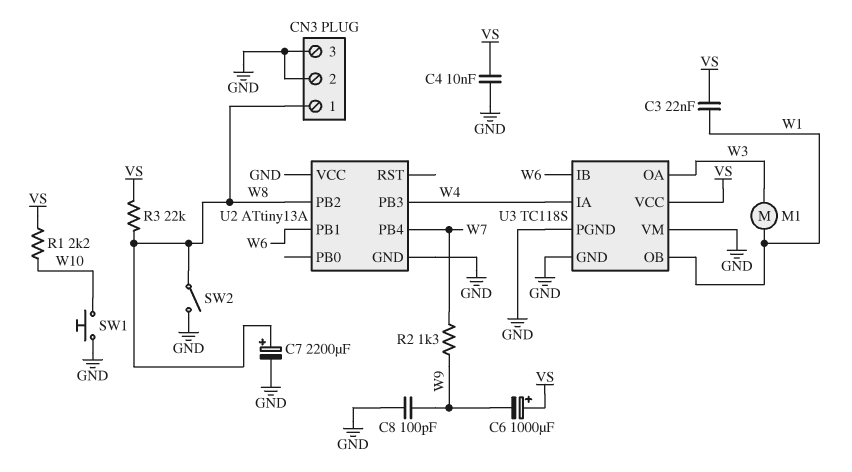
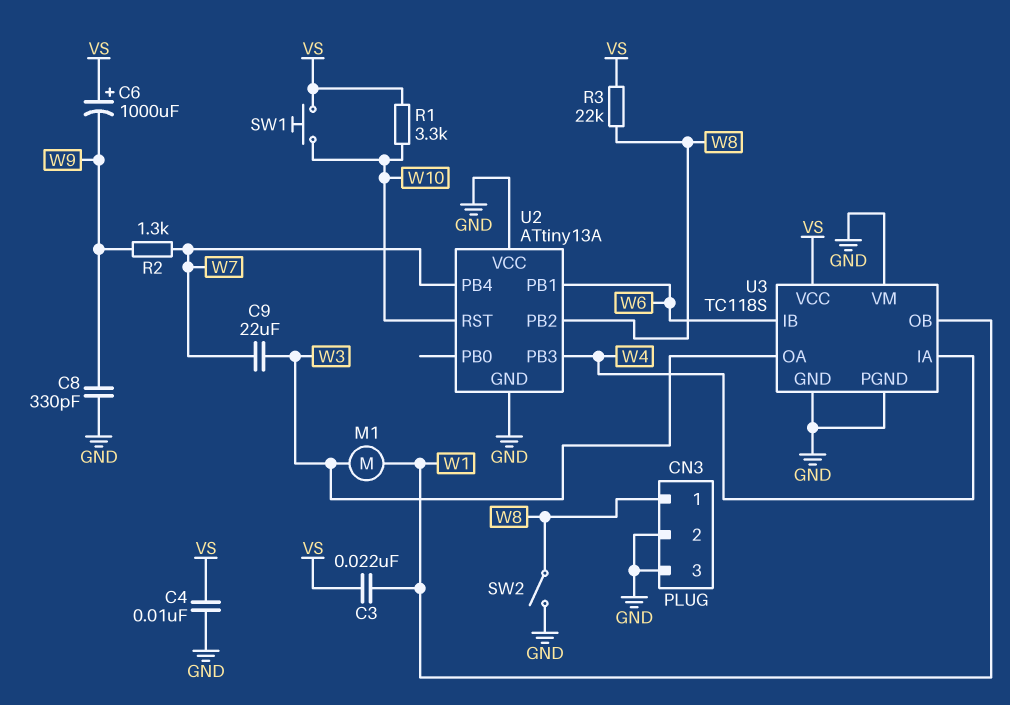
C7: 2200uF (plus W8, minus GND) -> none
C8: 100pF (GND, W9) -> 330pF (GND, W9)
C9: none -> 22uF (W3, W7)
R1: 2.2k (VS, W10) -> 3.3k (VS, W10)
SW1: button (GND, W10) -> button (VS, W10)
U2 pin RST: none -> W10

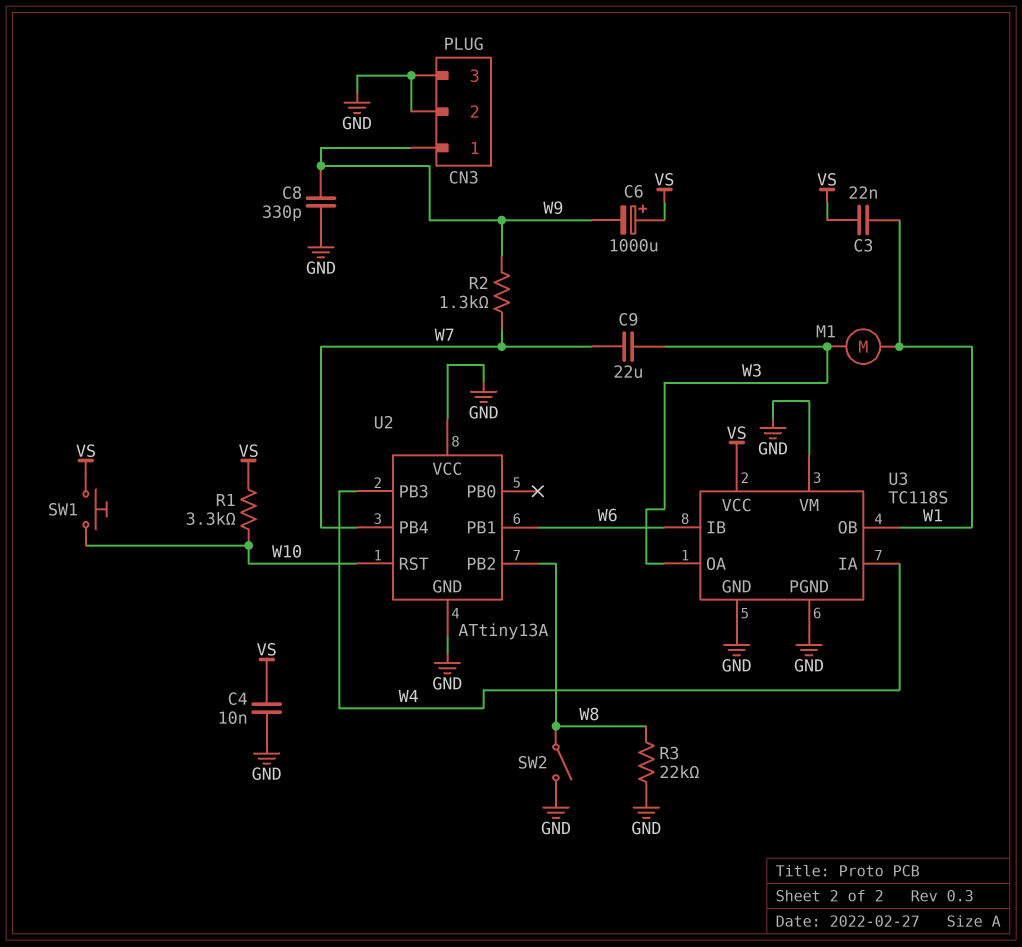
CN3 pin 1: W8 -> W9
R3: 22k (VS, W8) -> 22k (GND, W8)

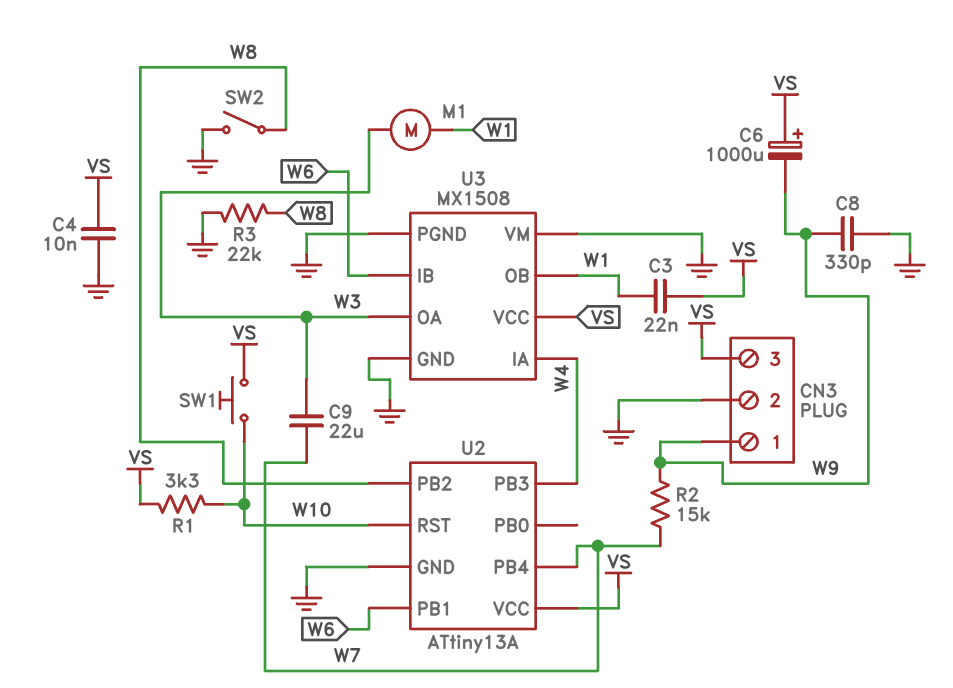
CN3 pin 3: GND -> VS
R2: 1.3k (W7, W9) -> 15k (W7, W9)
U2 pin VCC: GND -> VS
U3: TC118S -> MX1508

